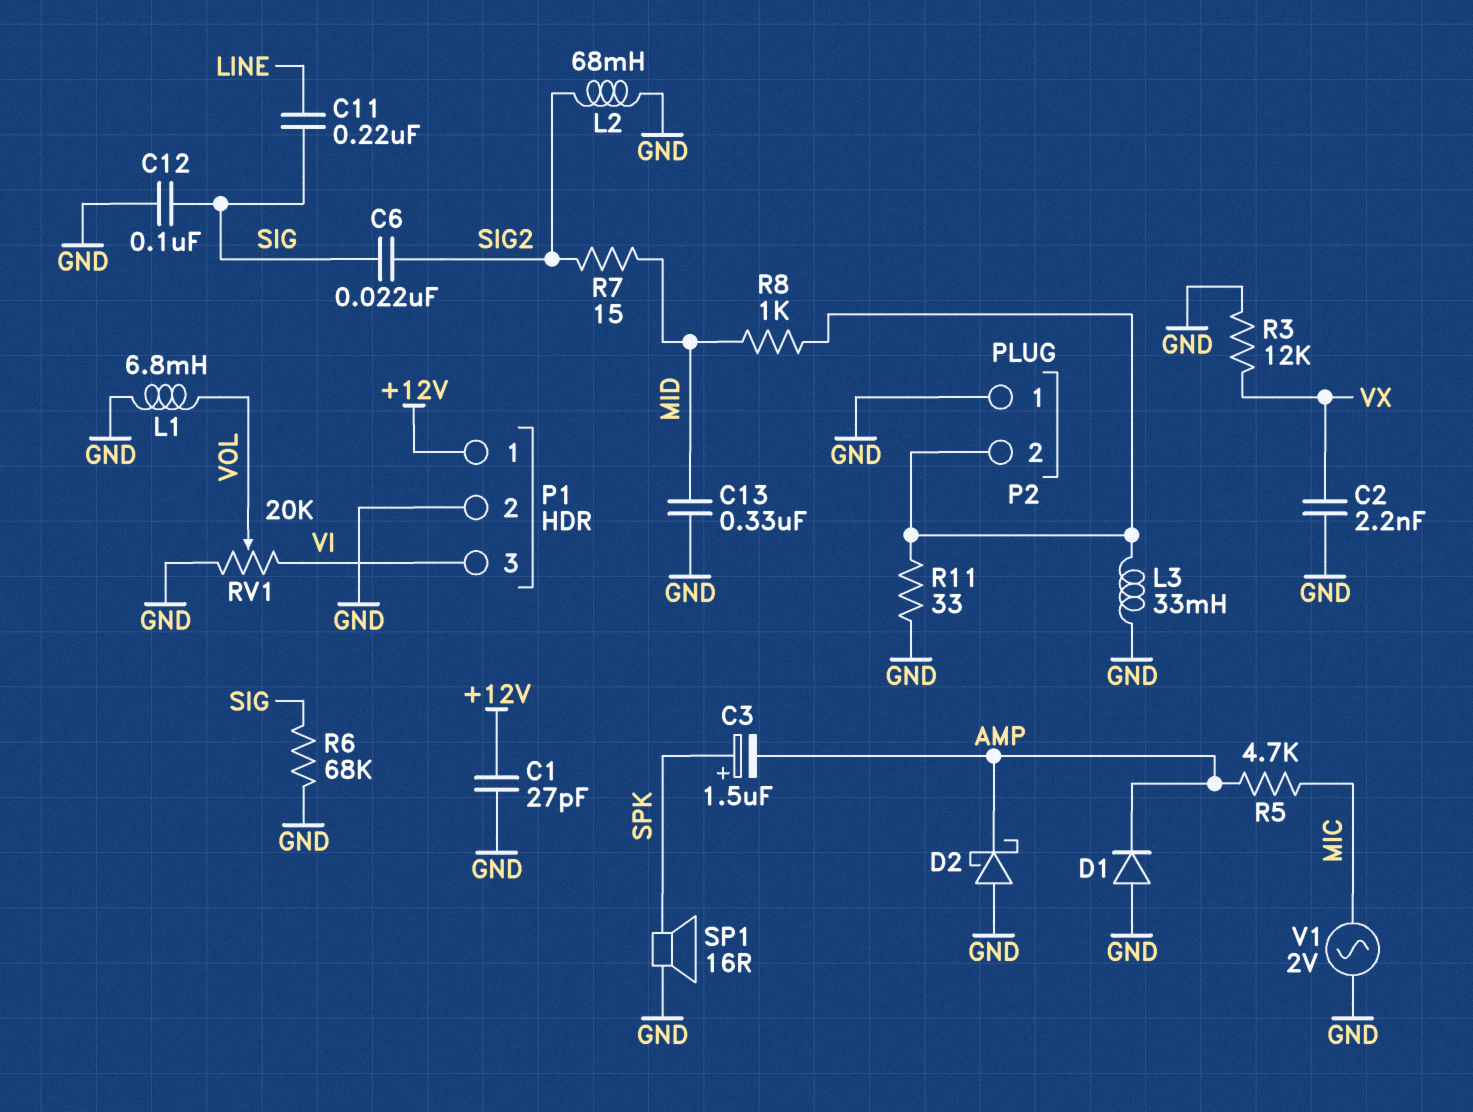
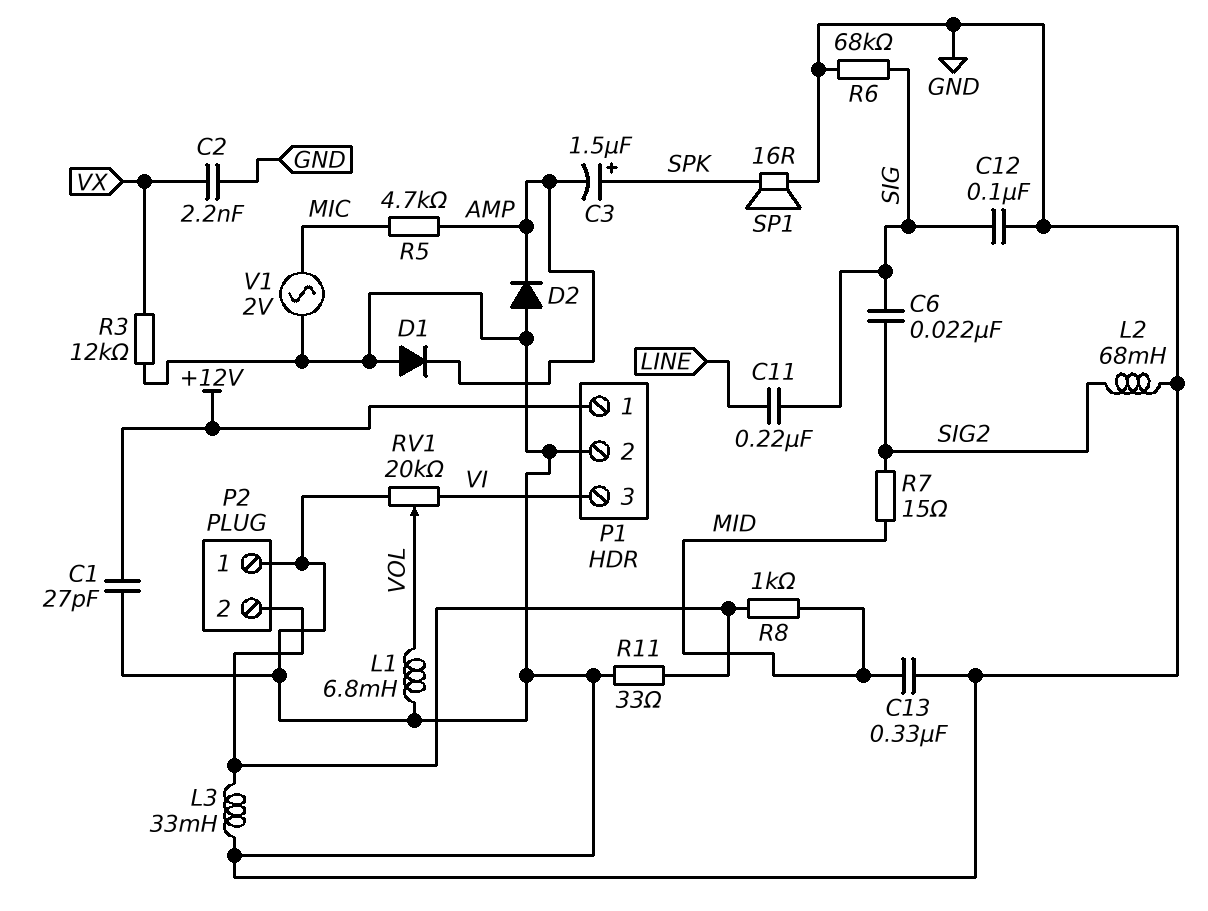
D2: schottky (A GND, K AMP) -> diode (A GND, K AMP)

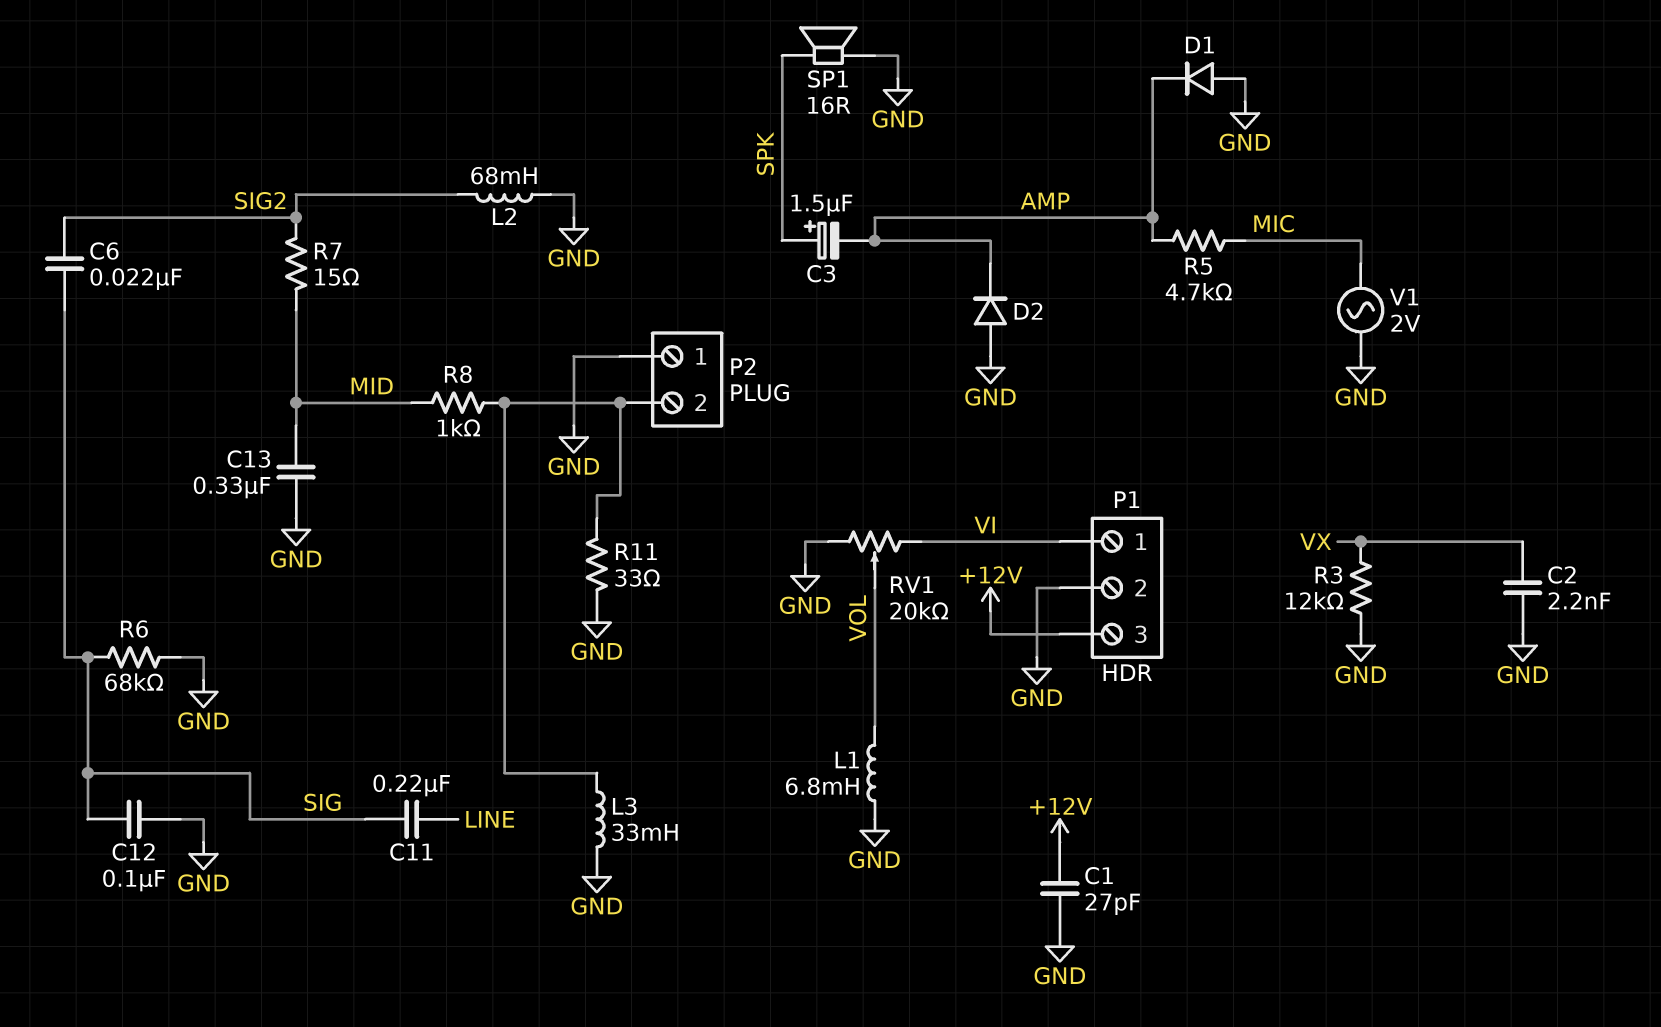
P1 pin 1: +12V -> VI
P1 pin 3: VI -> +12V

